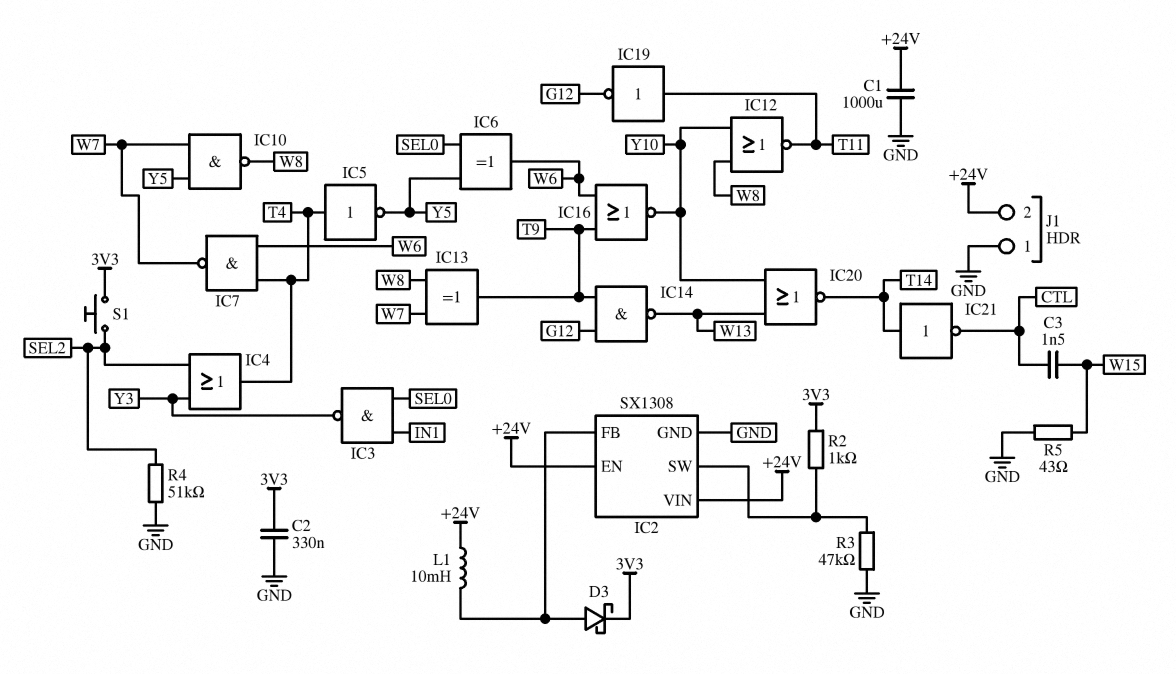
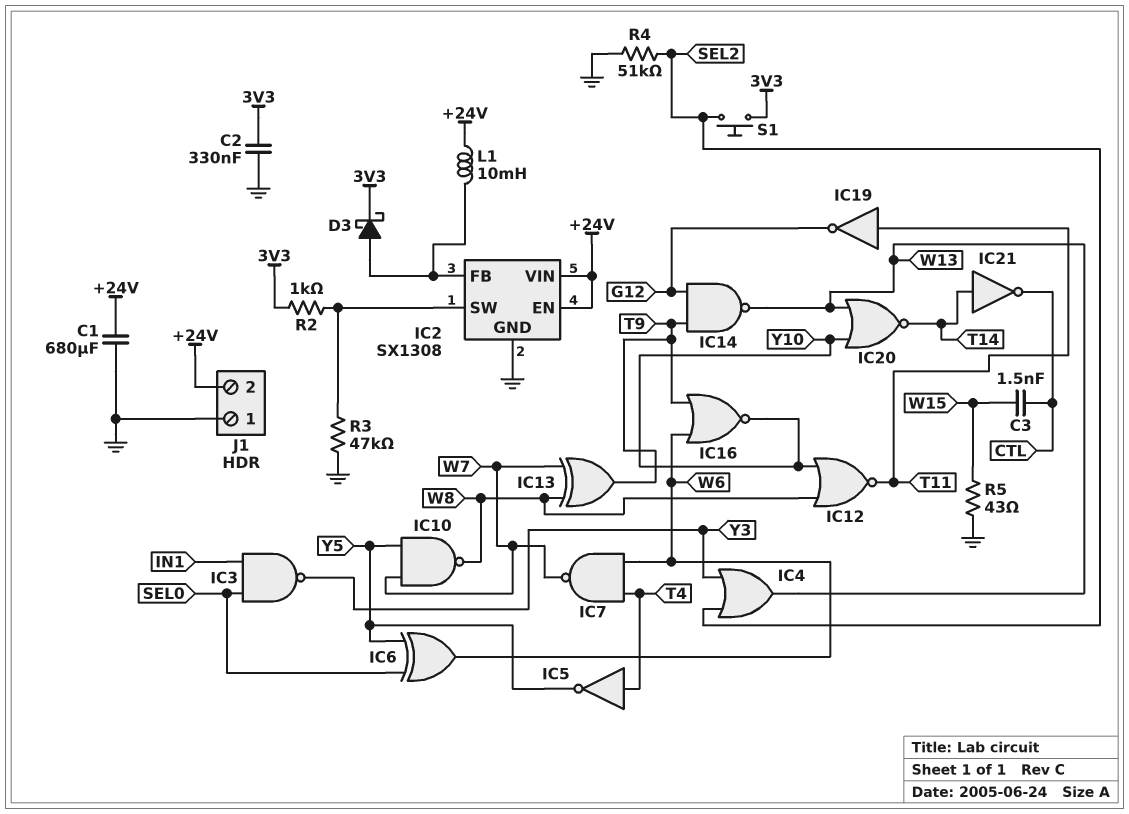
C1: 1000uF (+24V, GND) -> 680uF (+24V, GND)
IC4: OR (in SEL2, in Y3, out T4) -> OR (in SEL2, in Y3, out W13)

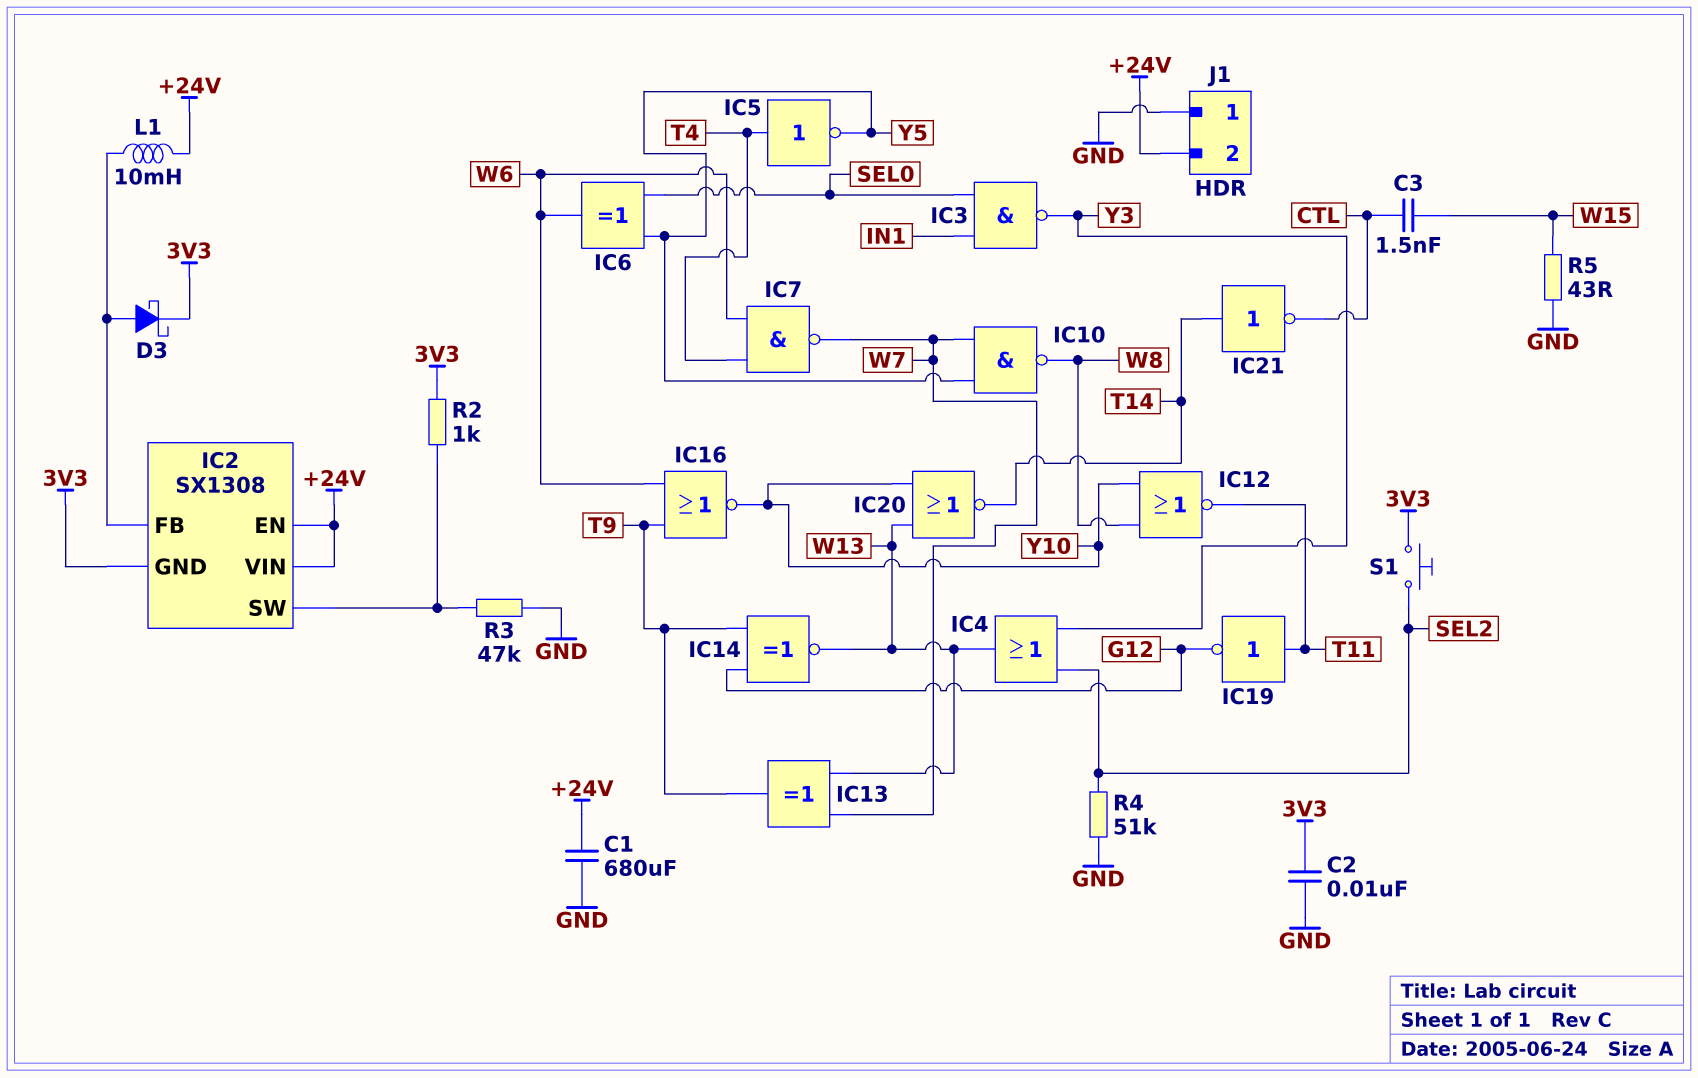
C2: 330nF (3V3, GND) -> 10nF (3V3, GND)
IC2 pin GND: GND -> 3V3
IC13: XOR (in W7, in W8, out T9) -> XOR (in W7, in W13, out T9)
IC14: NAND (in G12, in T9, out W13) -> XNOR (in G12, in T9, out W13)

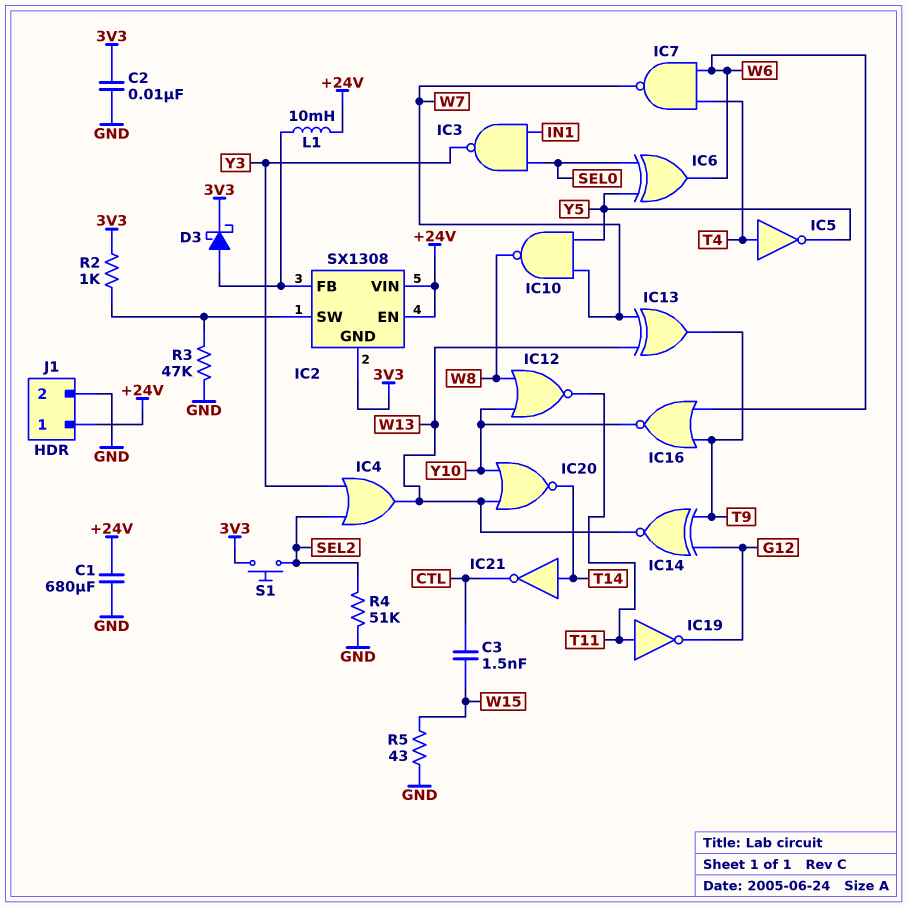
J1 pin 1: GND -> +24V
J1 pin 2: +24V -> GND

